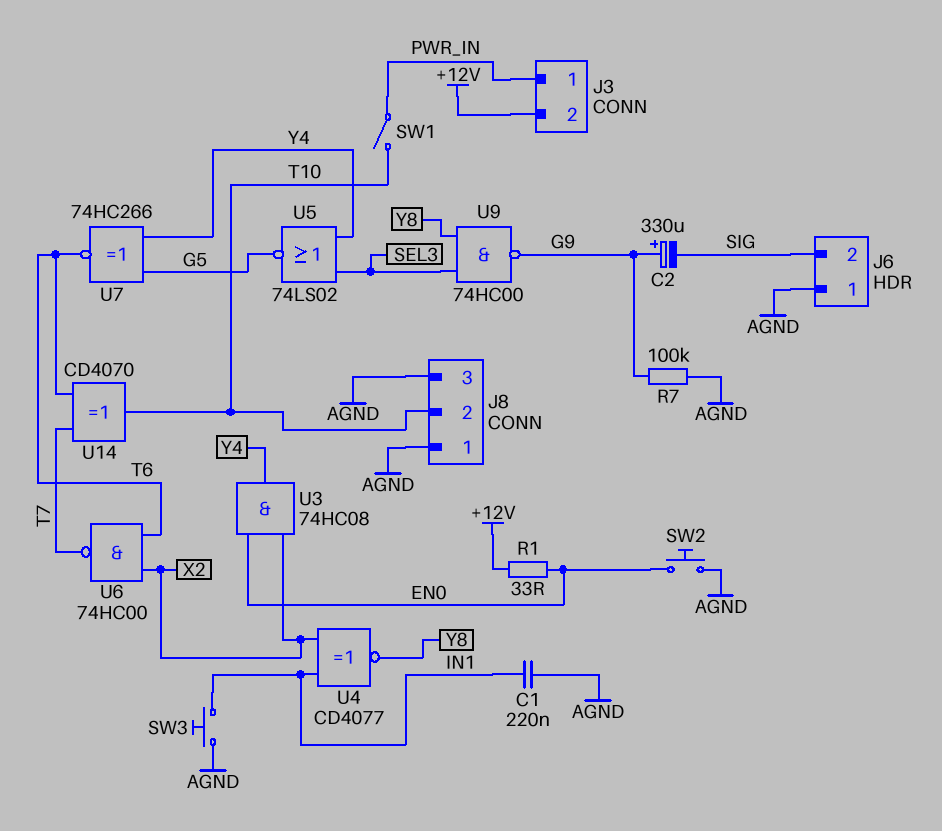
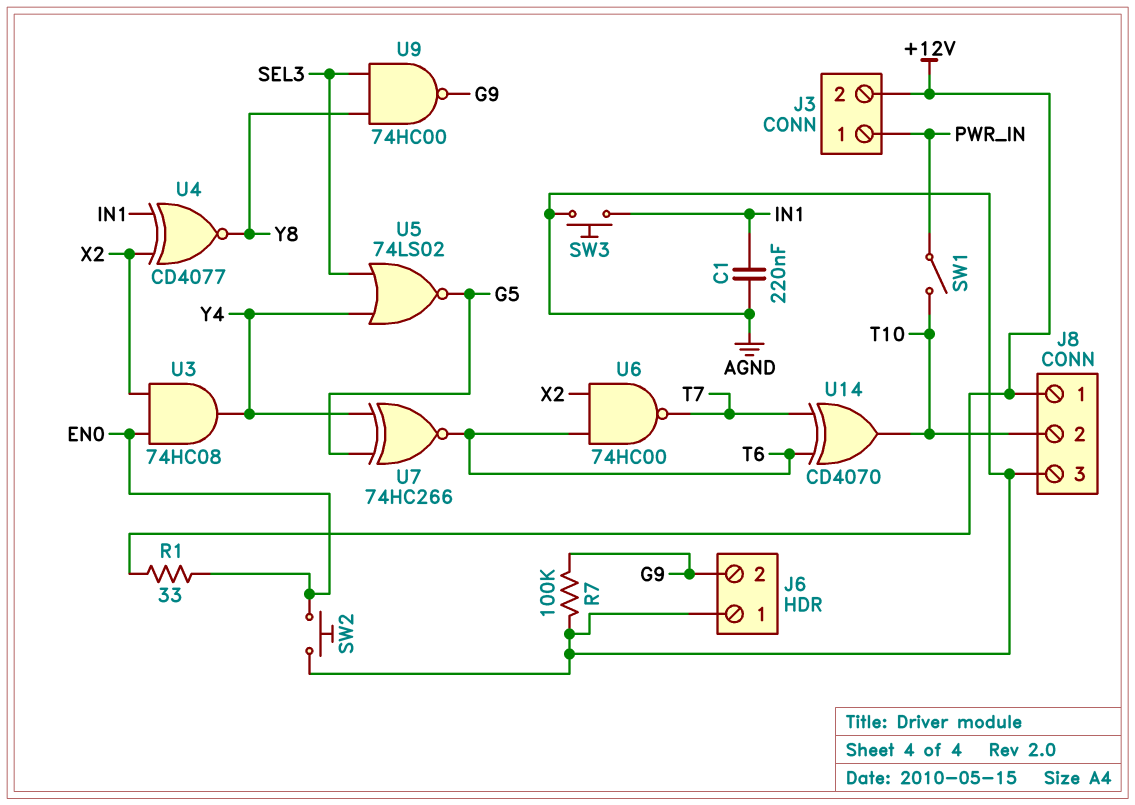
C2: 330uF (plus G9, minus SIG) -> none
J6 pin 2: SIG -> G9
J8 pin 1: AGND -> +12V

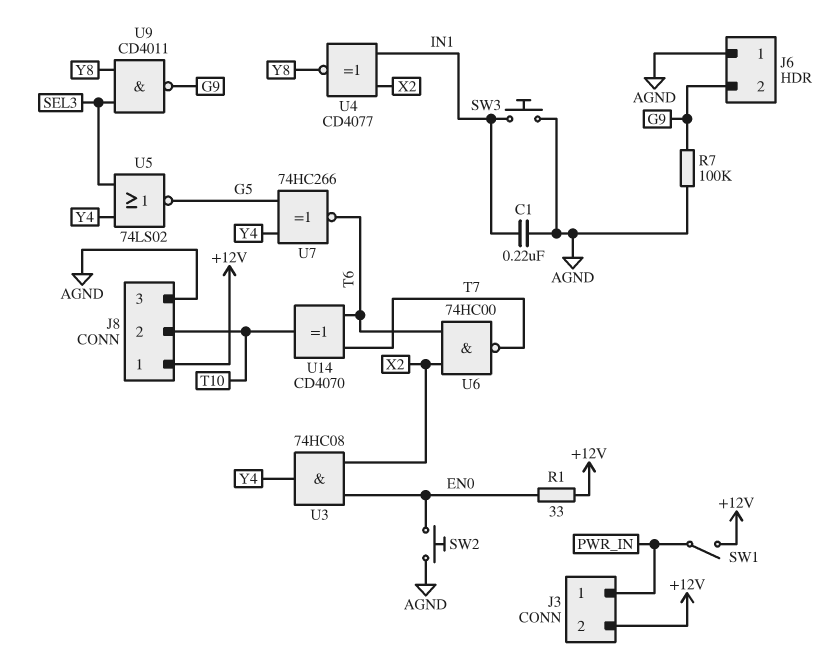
SW1: switch (PWR_IN, T10) -> switch (+12V, PWR_IN)
U9: NAND 74HC00 (in SEL3, in Y8, out G9) -> NAND CD4011 (in SEL3, in Y8, out G9)

